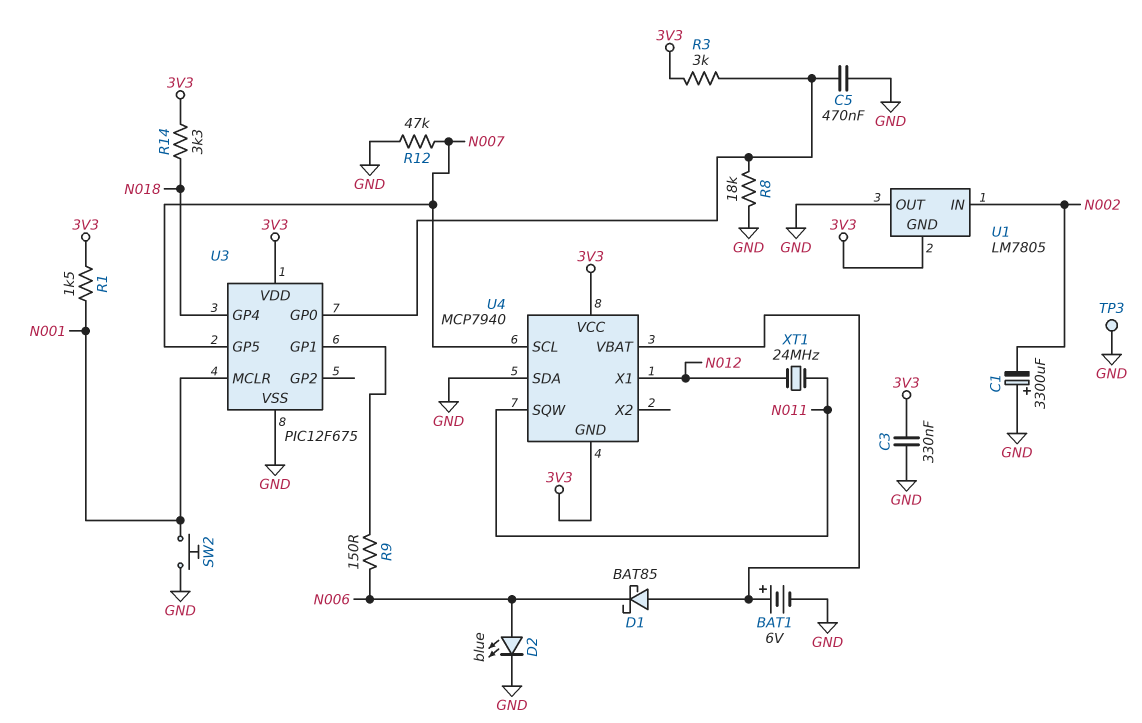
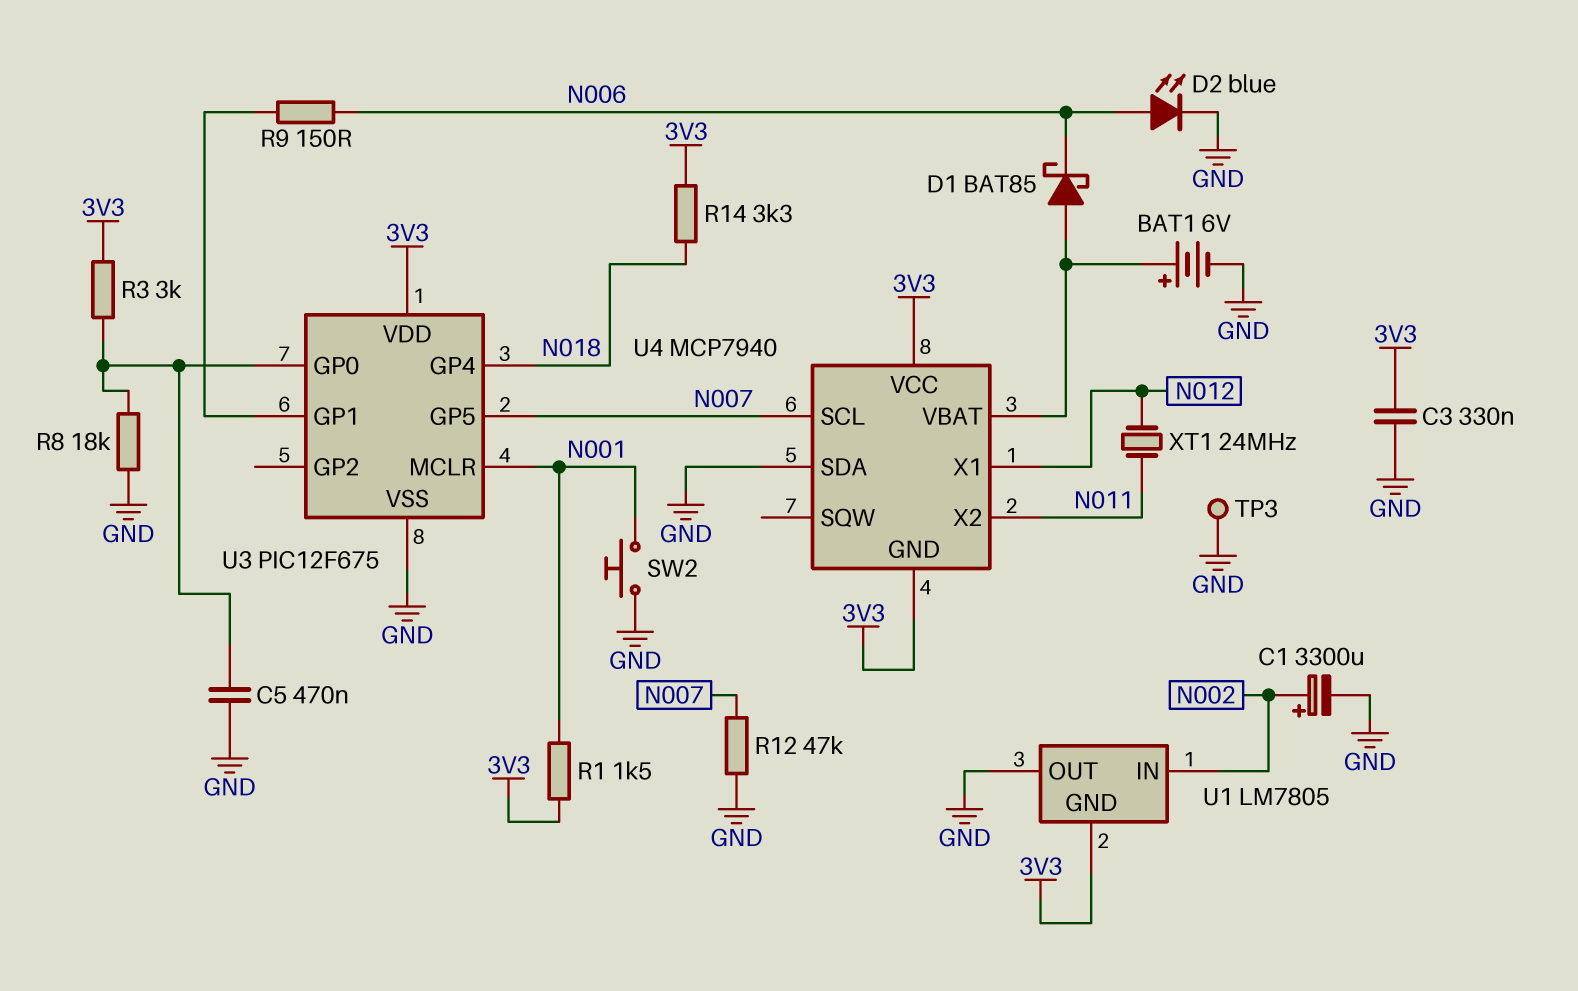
C1: 3300uF (plus GND, minus N002) -> 3300uF (plus N002, minus GND)
U4 pin SQW: N011 -> none
U4 pin X2: none -> N011

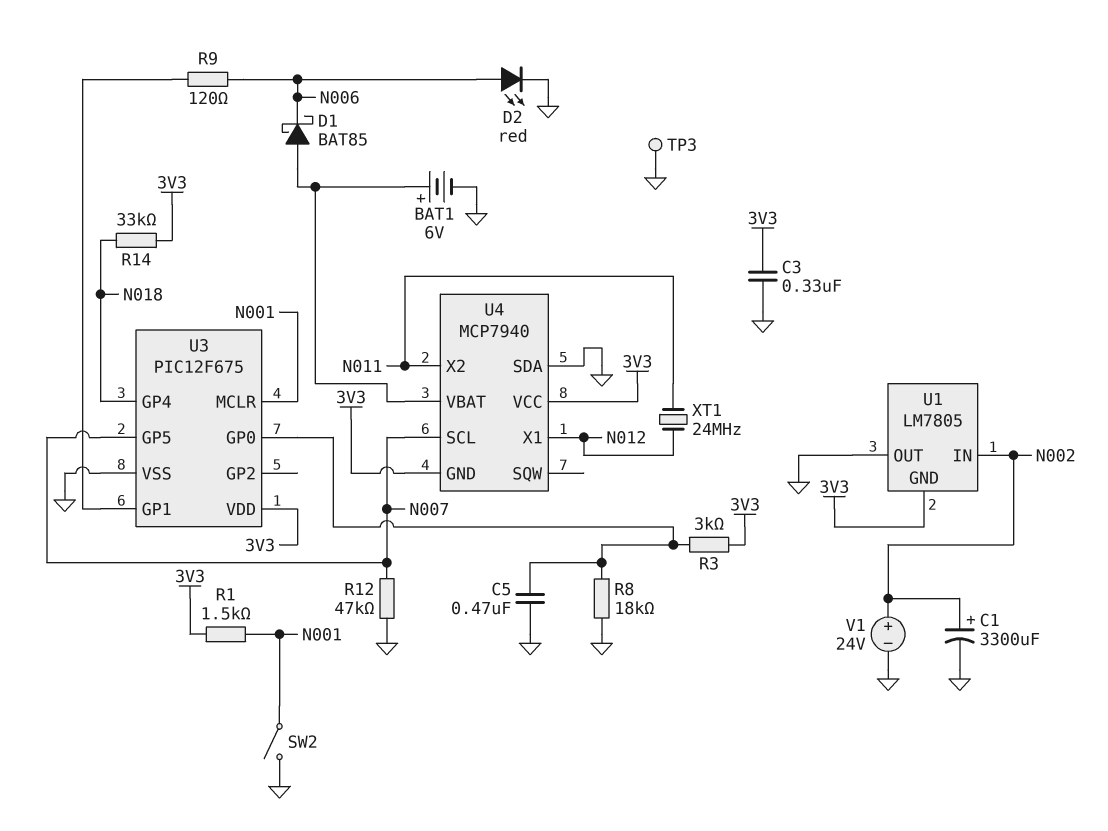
D2: LED blue (A N006, K GND) -> LED red (A N006, K GND)
R9: 150 (N006, U3/GP1) -> 120 (N006, U3/GP1)
R14: 3.3k (3V3, N018) -> 33k (3V3, N018)
SW2: button (GND, N001) -> switch (GND, N001)
V1: none -> 24V (plus N002, minus GND)

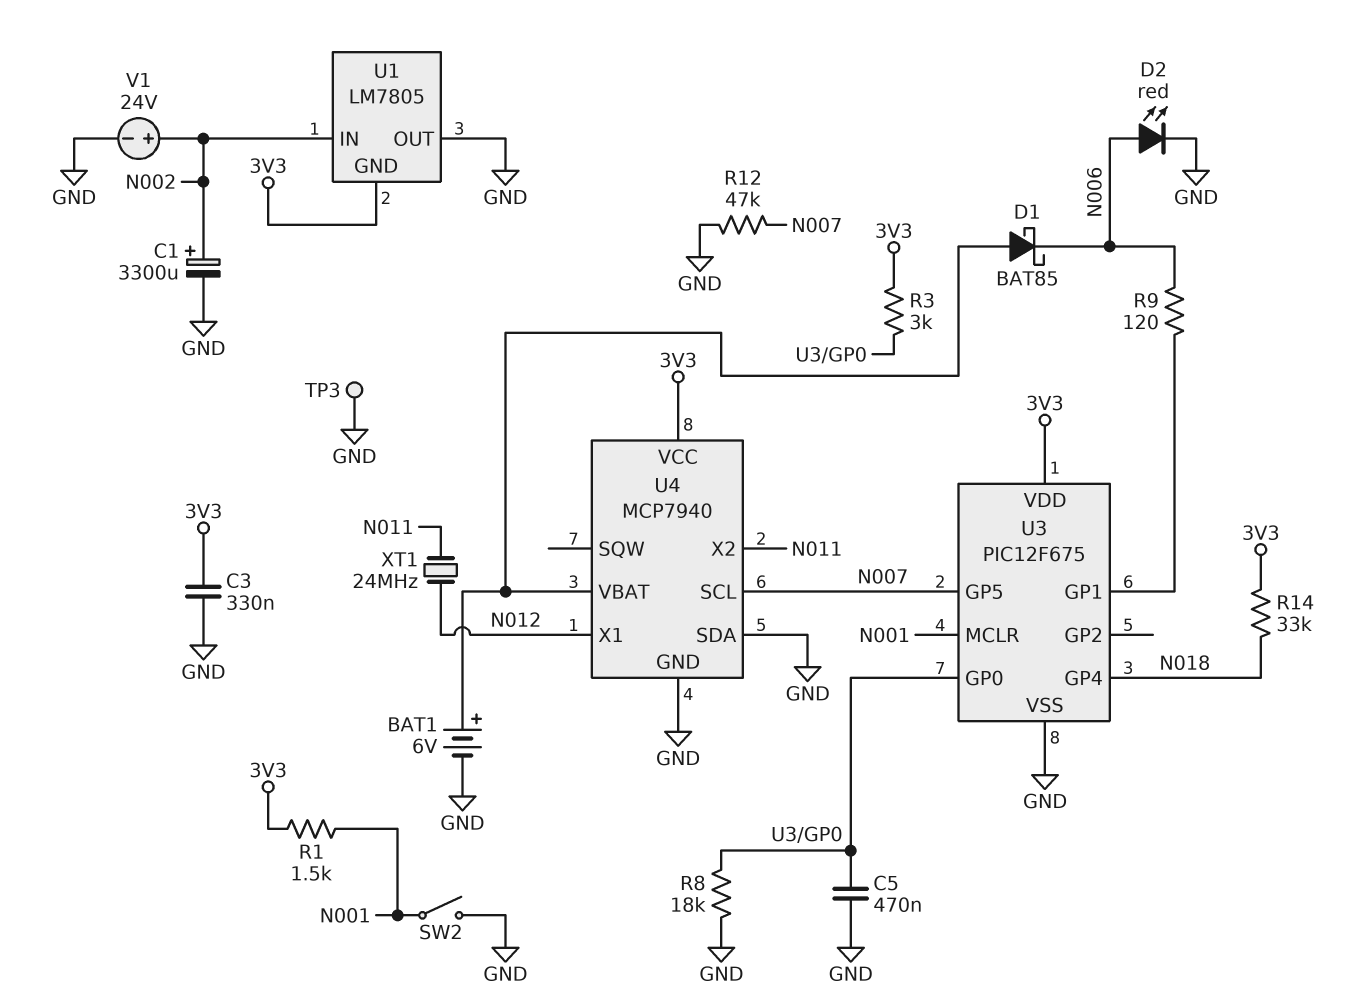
U4 pin GND: 3V3 -> GND

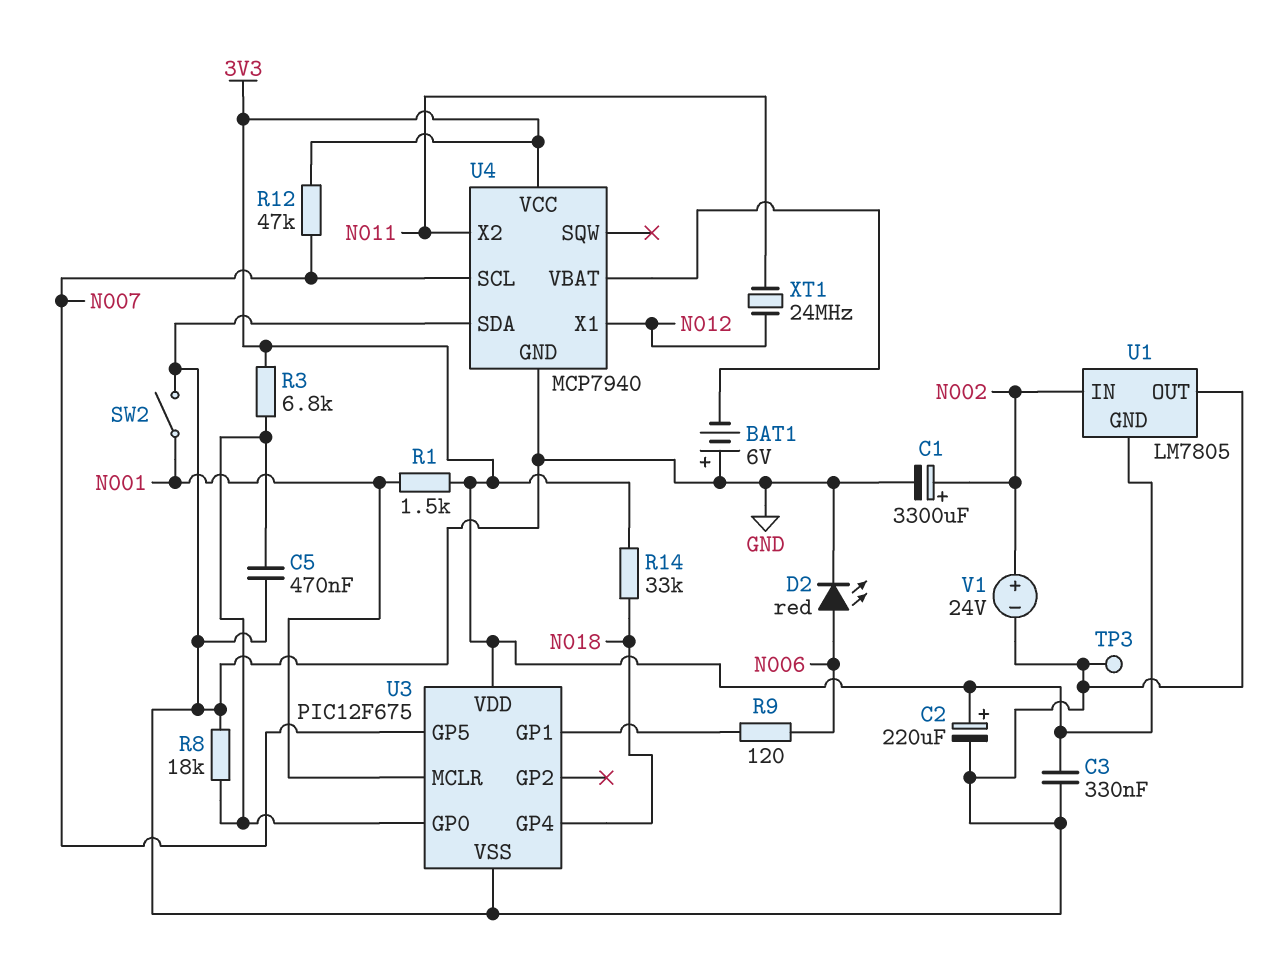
BAT1: 6V (plus U4/VBAT, minus GND) -> 6V (plus GND, minus U4/VBAT)
C2: none -> 220uF (plus 3V3, minus GND)
D1: schottky BAT85 (A U4/VBAT, K N006) -> none
R3: 3k (3V3, U3/GP0) -> 6.8k (3V3, U3/GP0)
R12: 47k (GND, N007) -> 47k (3V3, N007)

